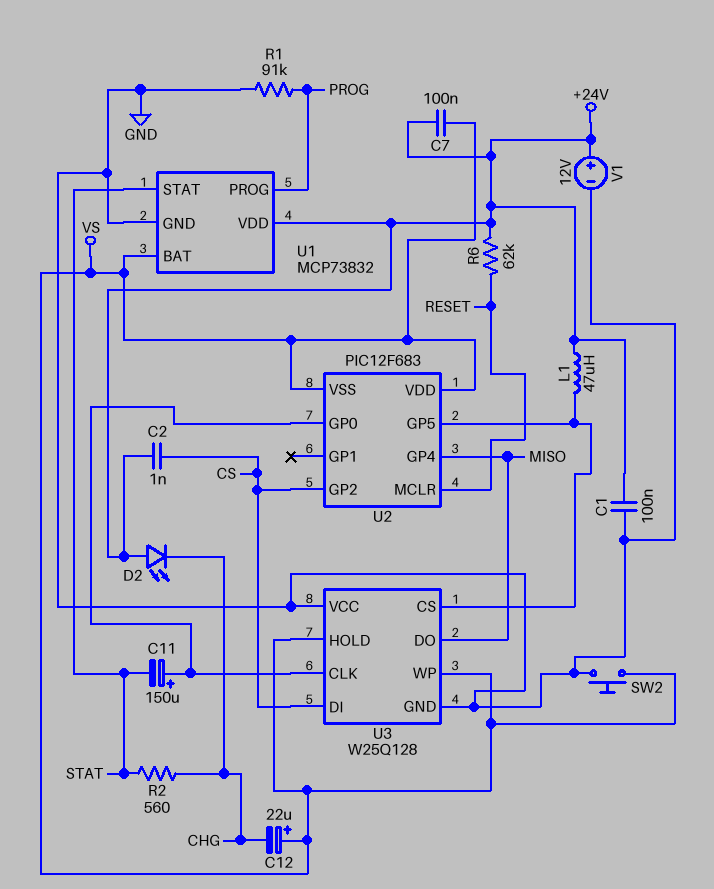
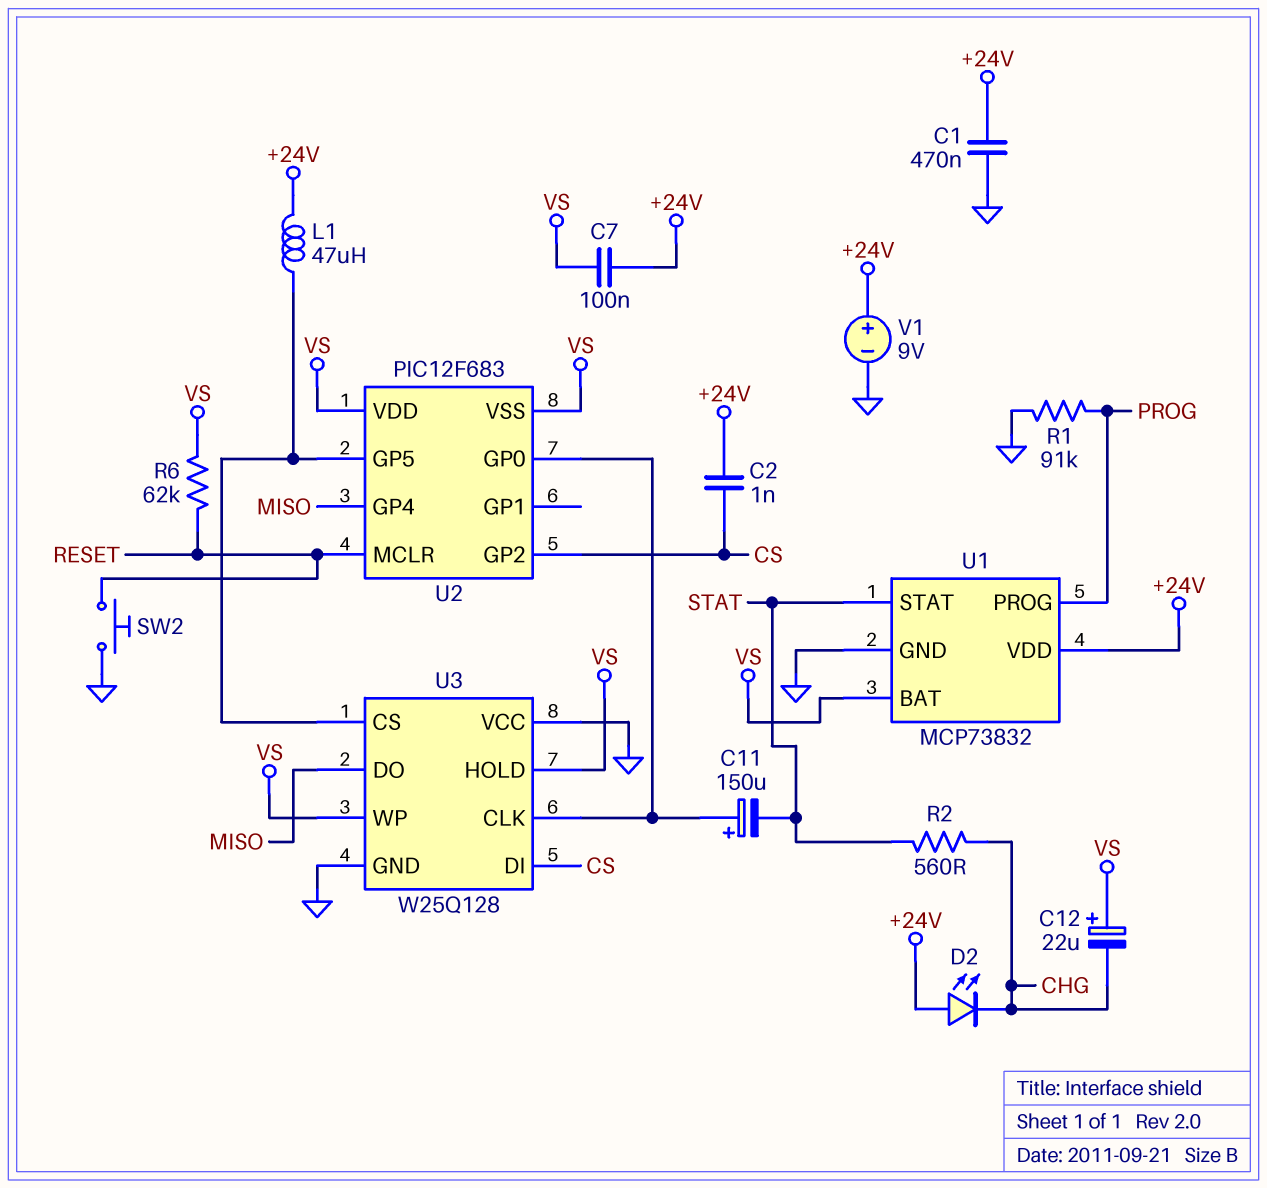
C1: 100nF (+24V, GND) -> 470nF (+24V, GND)
R6: 62k (+24V, RESET) -> 62k (RESET, VS)
SW2: button (GND, VS) -> button (GND, RESET)
V1: 12V (plus +24V, minus GND) -> 9V (plus +24V, minus GND)

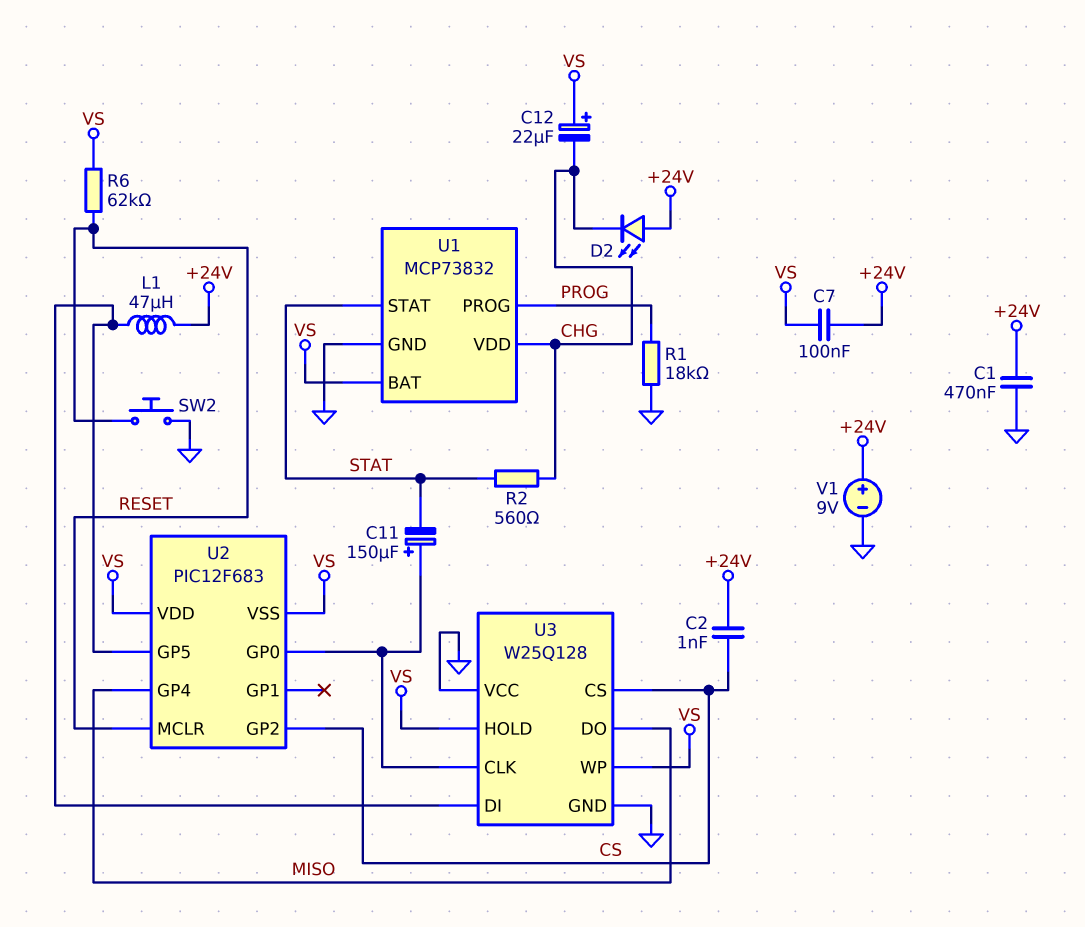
R1: 91k (GND, PROG) -> 18k (GND, PROG)
U1 pin VDD: +24V -> CHG
U3 pin CS: U2/GP5 -> CS
U3 pin DI: CS -> U2/GP5

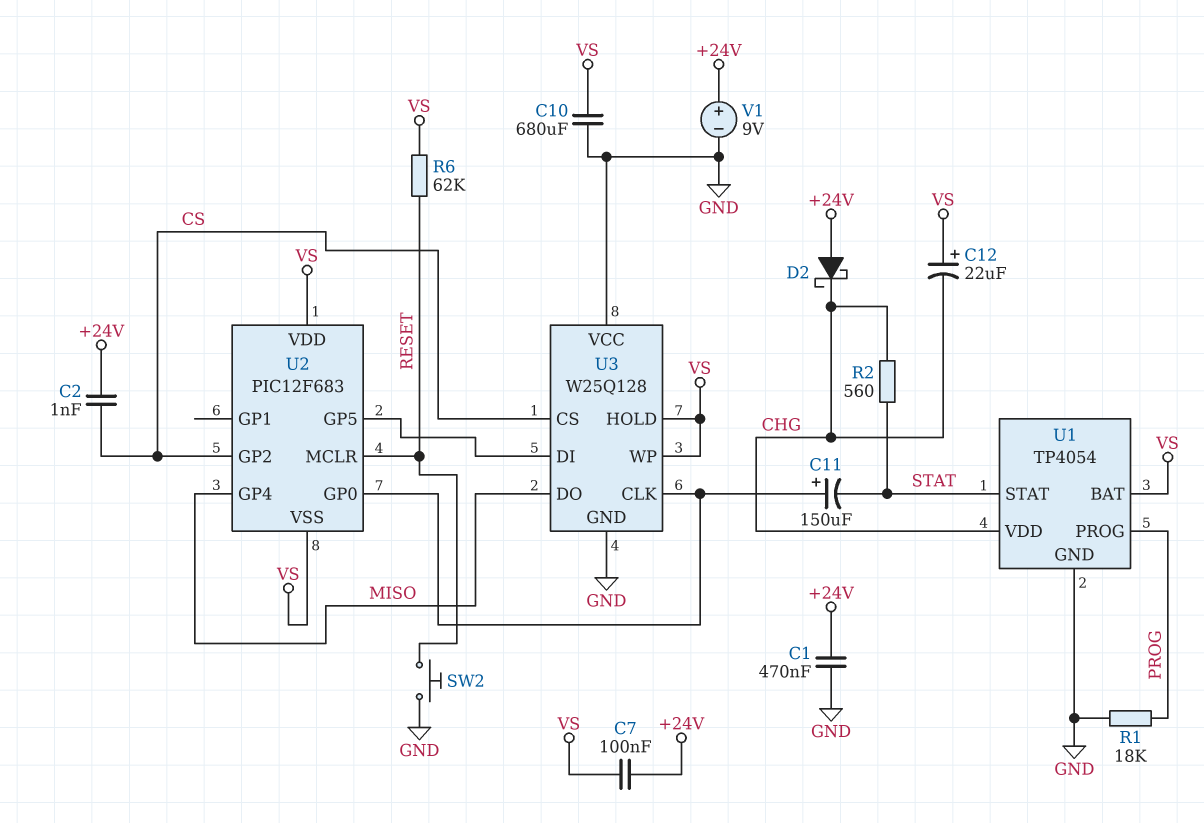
C10: none -> 680uF (GND, VS)
D2: LED (A +24V, K CHG) -> schottky (A +24V, K CHG)
L1: 47uH (+24V, U2/GP5) -> none
U1: MCP73832 -> TP4054

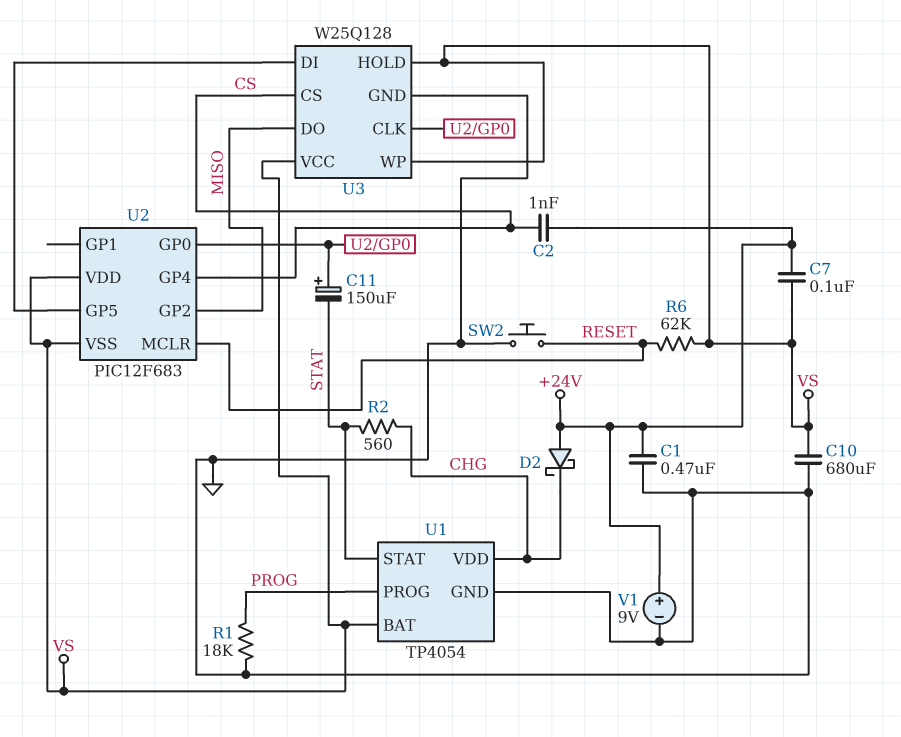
C12: 22uF (plus VS, minus CHG) -> none
U2 pin GP2: CS -> MISO
U2 pin GP4: MISO -> CS
U3 pin VCC: GND -> VS

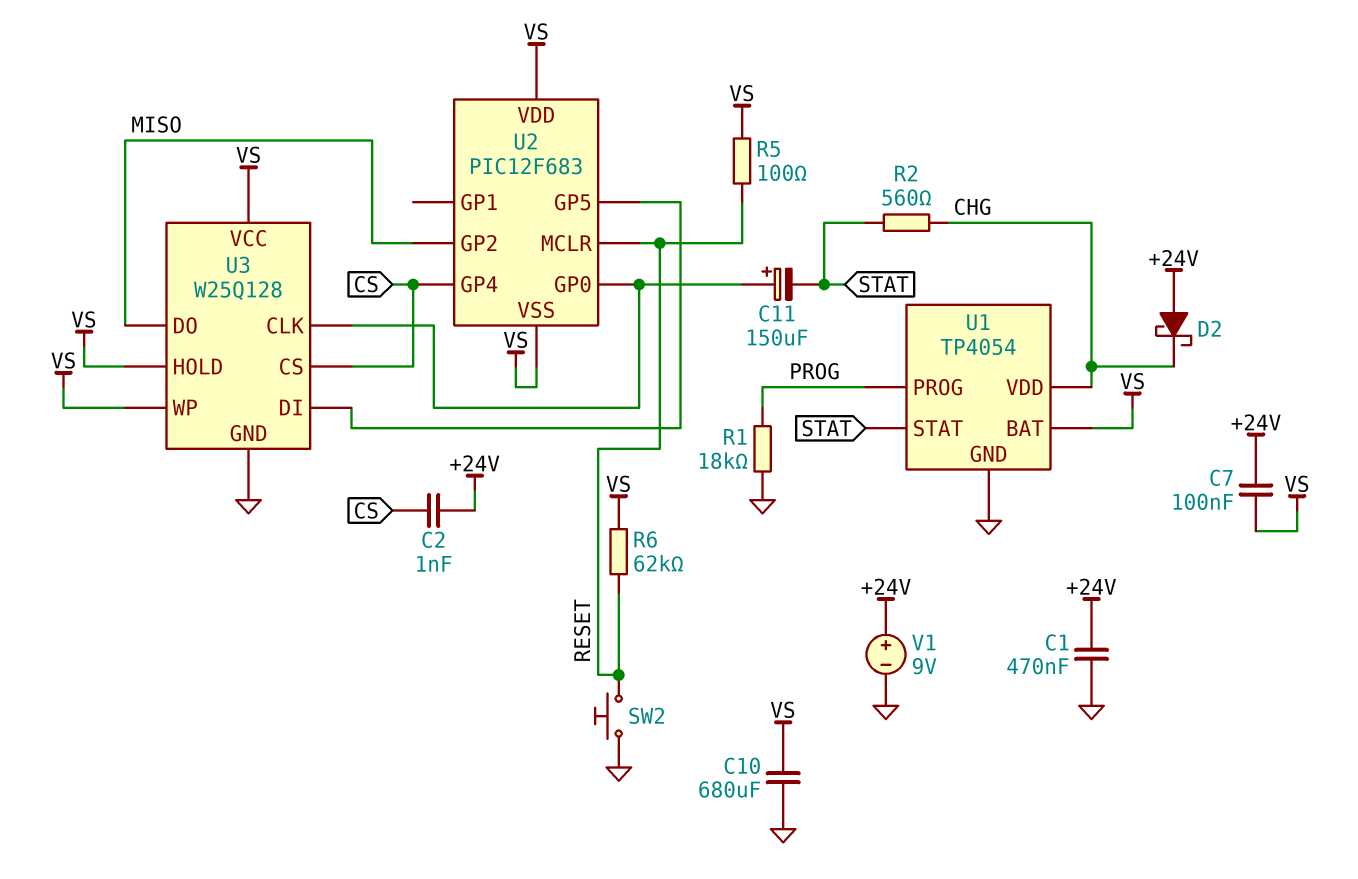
R5: none -> 100 (RESET, VS)

